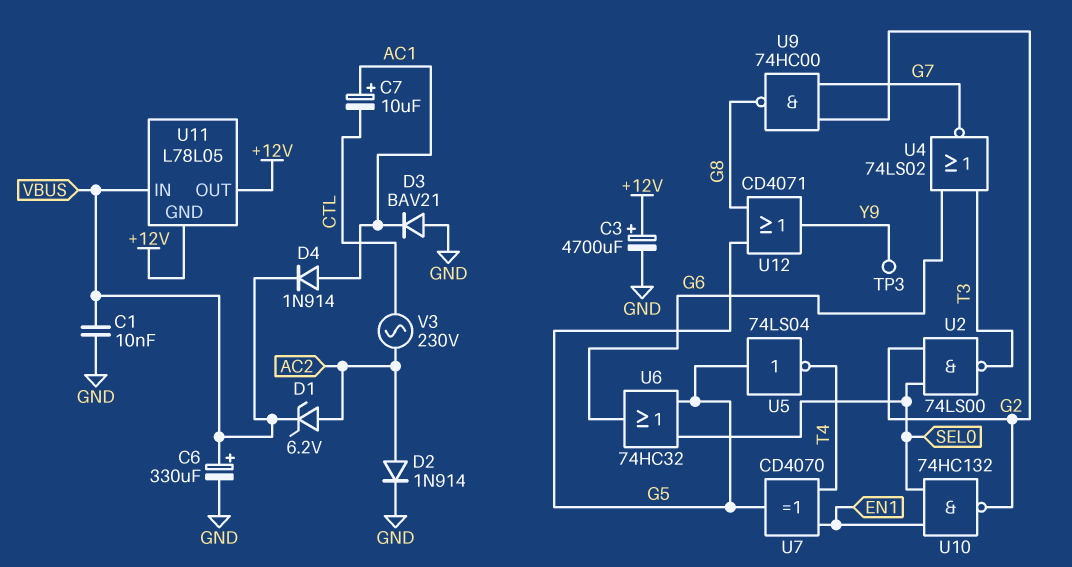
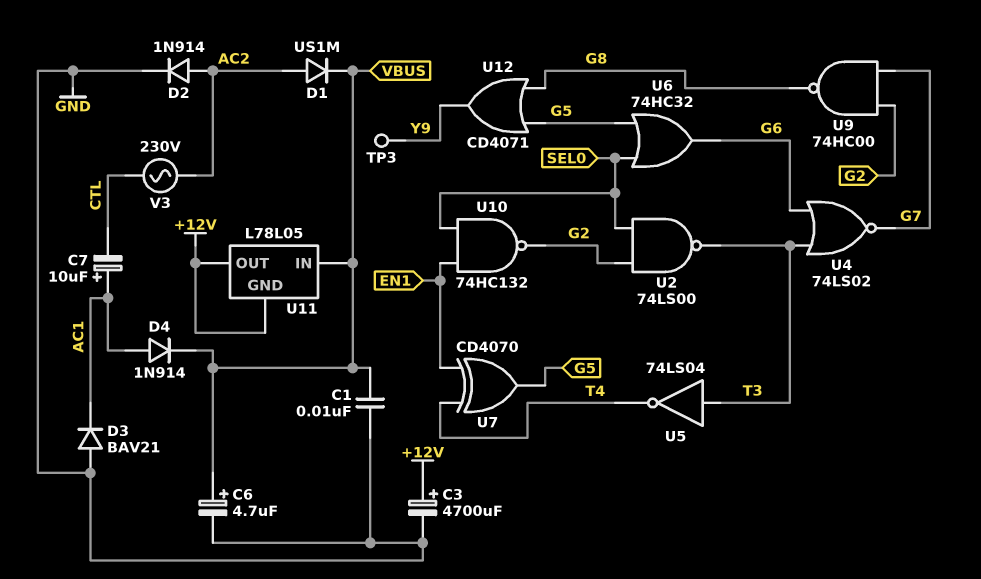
C6: 330uF (plus VBUS, minus GND) -> 4.7uF (plus VBUS, minus GND)
D1: zener 6.2V (A AC2, K VBUS) -> diode US1M (A AC2, K VBUS)
U5: NOT 74LS04 (in G5, out T4) -> NOT 74LS04 (in T3, out T4)

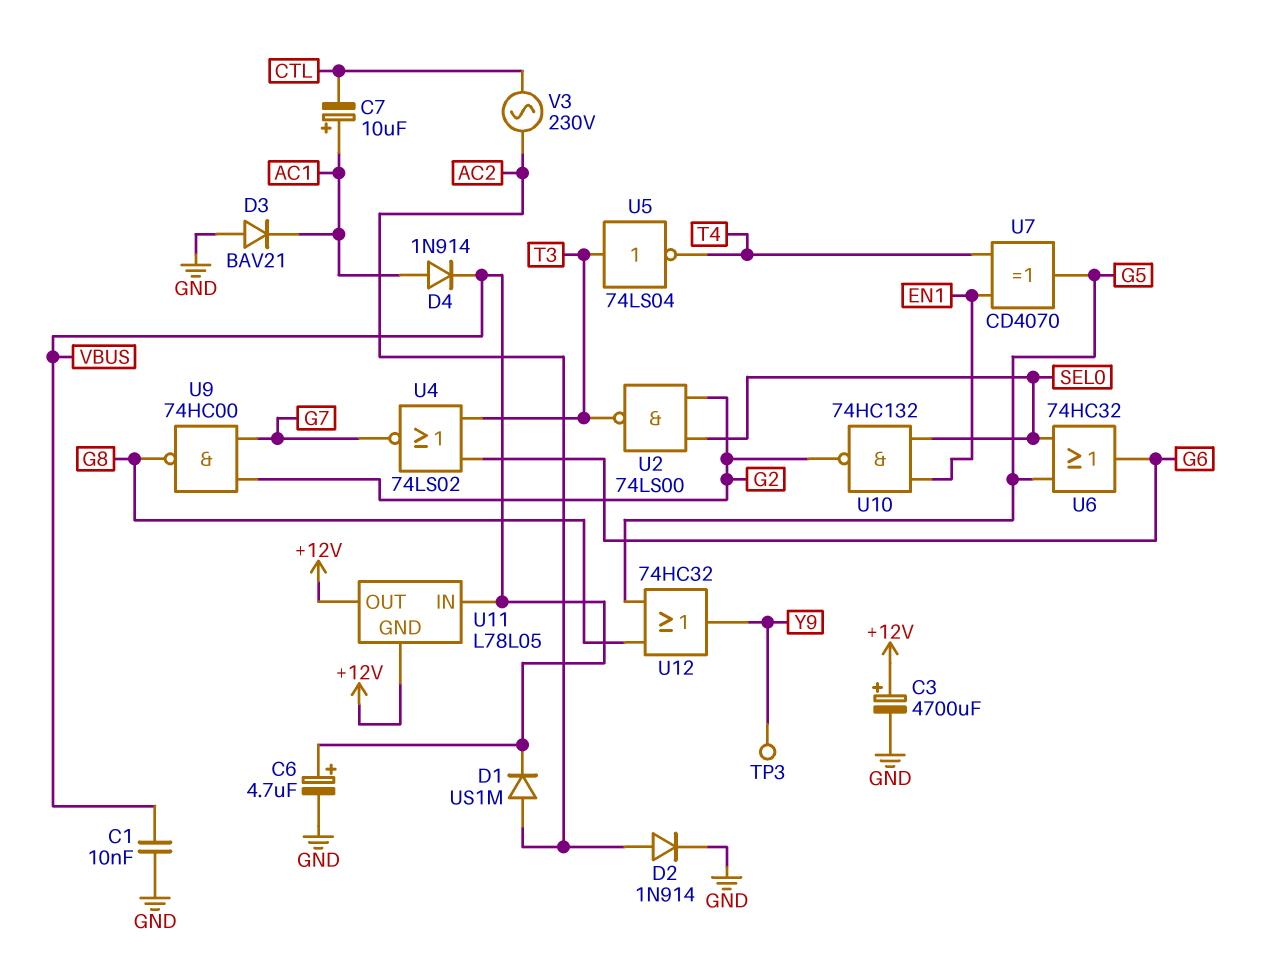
U12: OR CD4071 (in G5, in G8, out Y9) -> OR 74HC32 (in G5, in G8, out Y9)

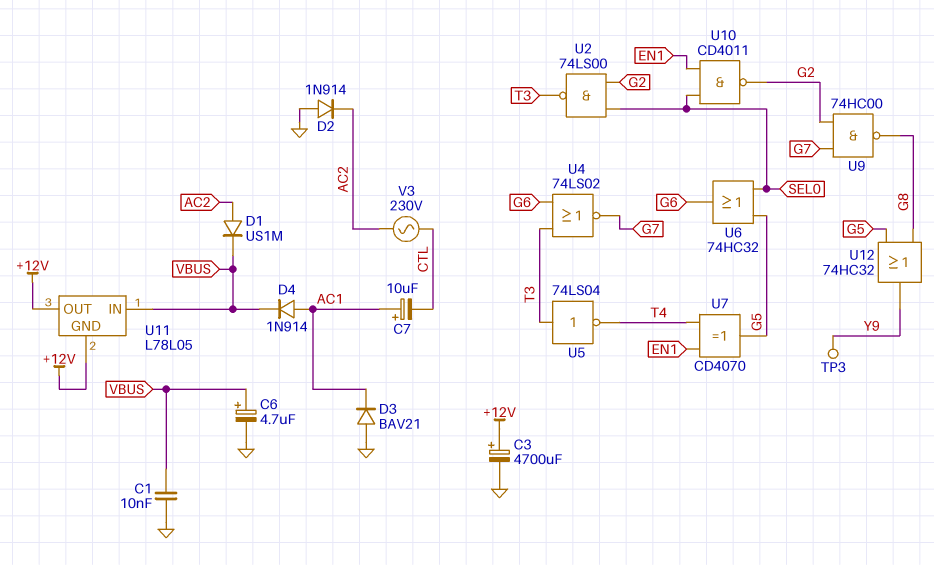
D2: diode 1N914 (A AC2, K GND) -> diode 1N914 (A GND, K AC2)
U10: NAND 74HC132 (in EN1, in SEL0, out G2) -> NAND CD4011 (in EN1, in SEL0, out G2)

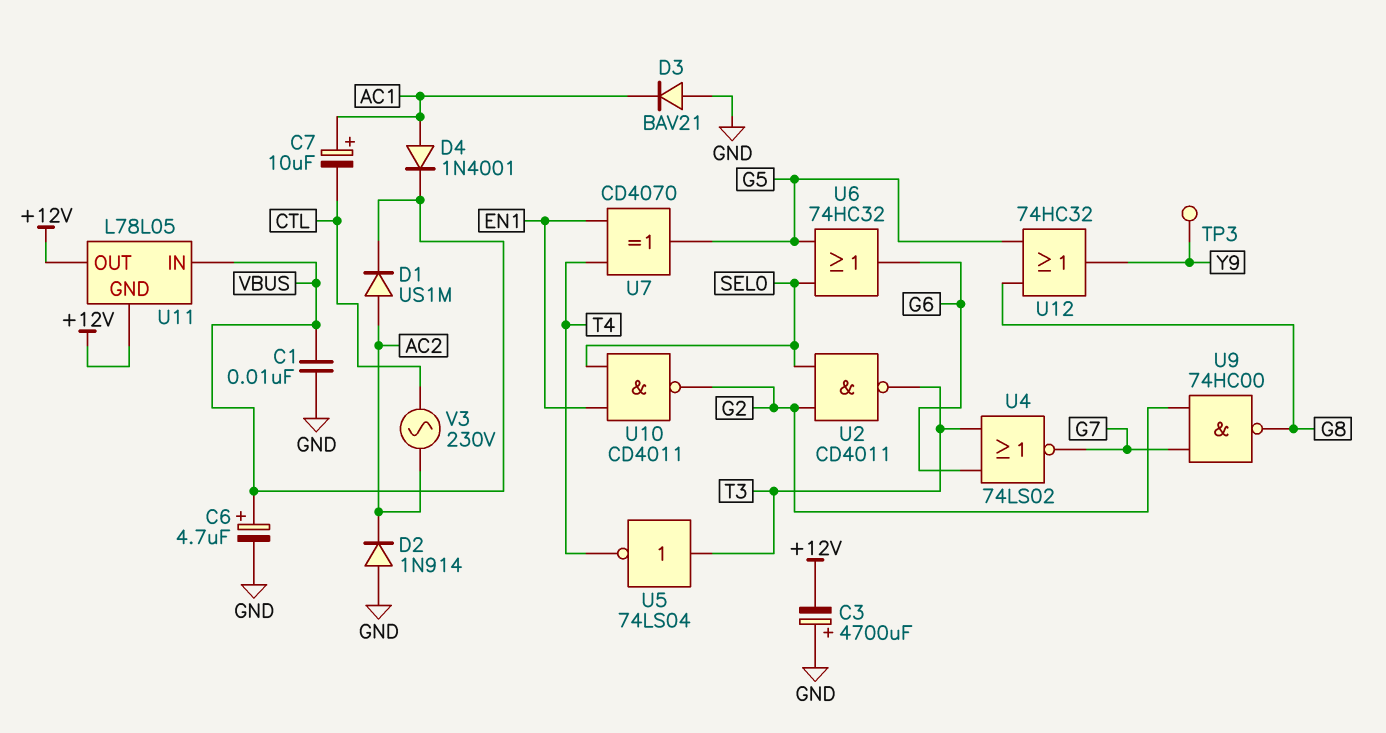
C3: 4700uF (plus +12V, minus GND) -> 4700uF (plus GND, minus +12V)
D4: diode 1N914 (A AC1, K VBUS) -> diode 1N4001 (A AC1, K VBUS)
U2: NAND 74LS00 (in G2, in SEL0, out T3) -> NAND CD4011 (in G2, in SEL0, out T3)

